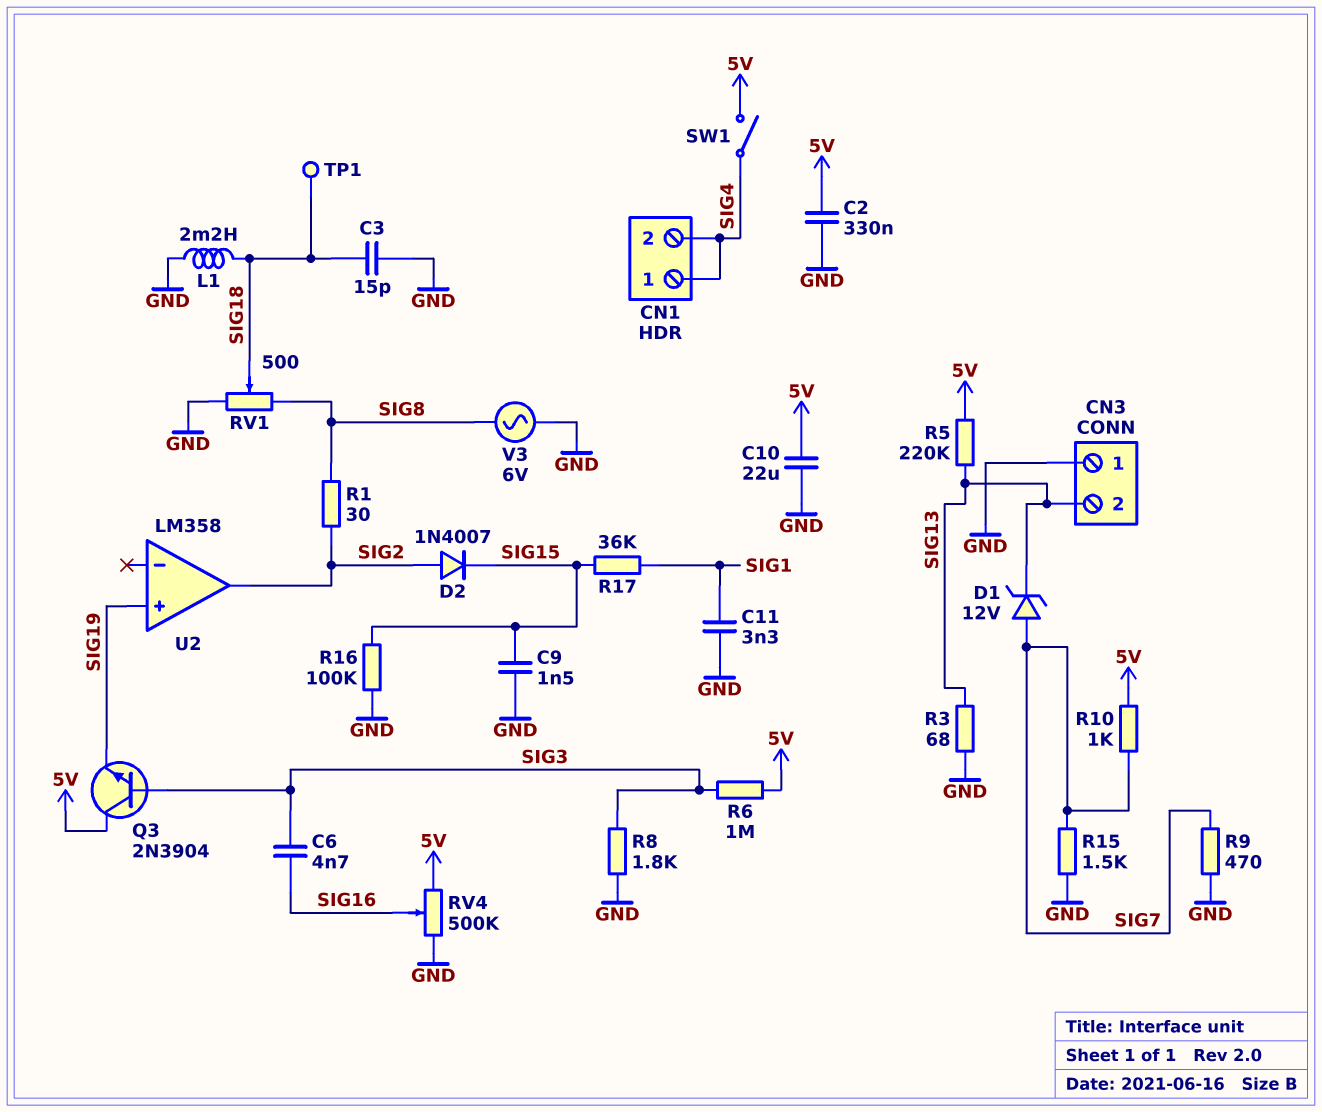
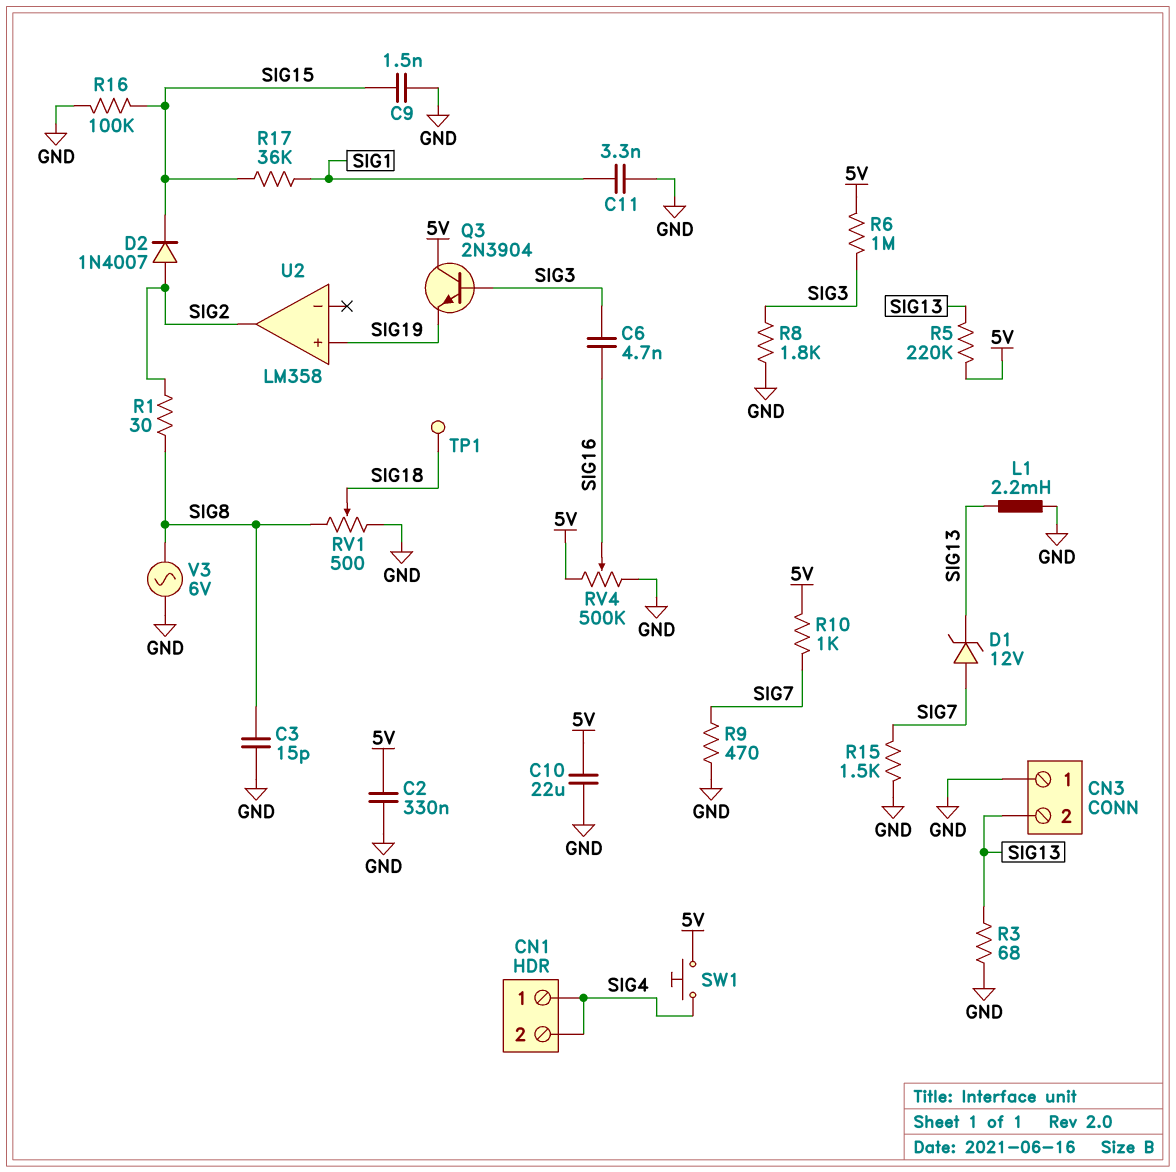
C3: 15pF (GND, SIG18) -> 15pF (GND, SIG8)
L1: 2.2mH (GND, SIG18) -> 2.2mH (GND, SIG13)
SW1: switch (5V, SIG4) -> button (5V, SIG4)

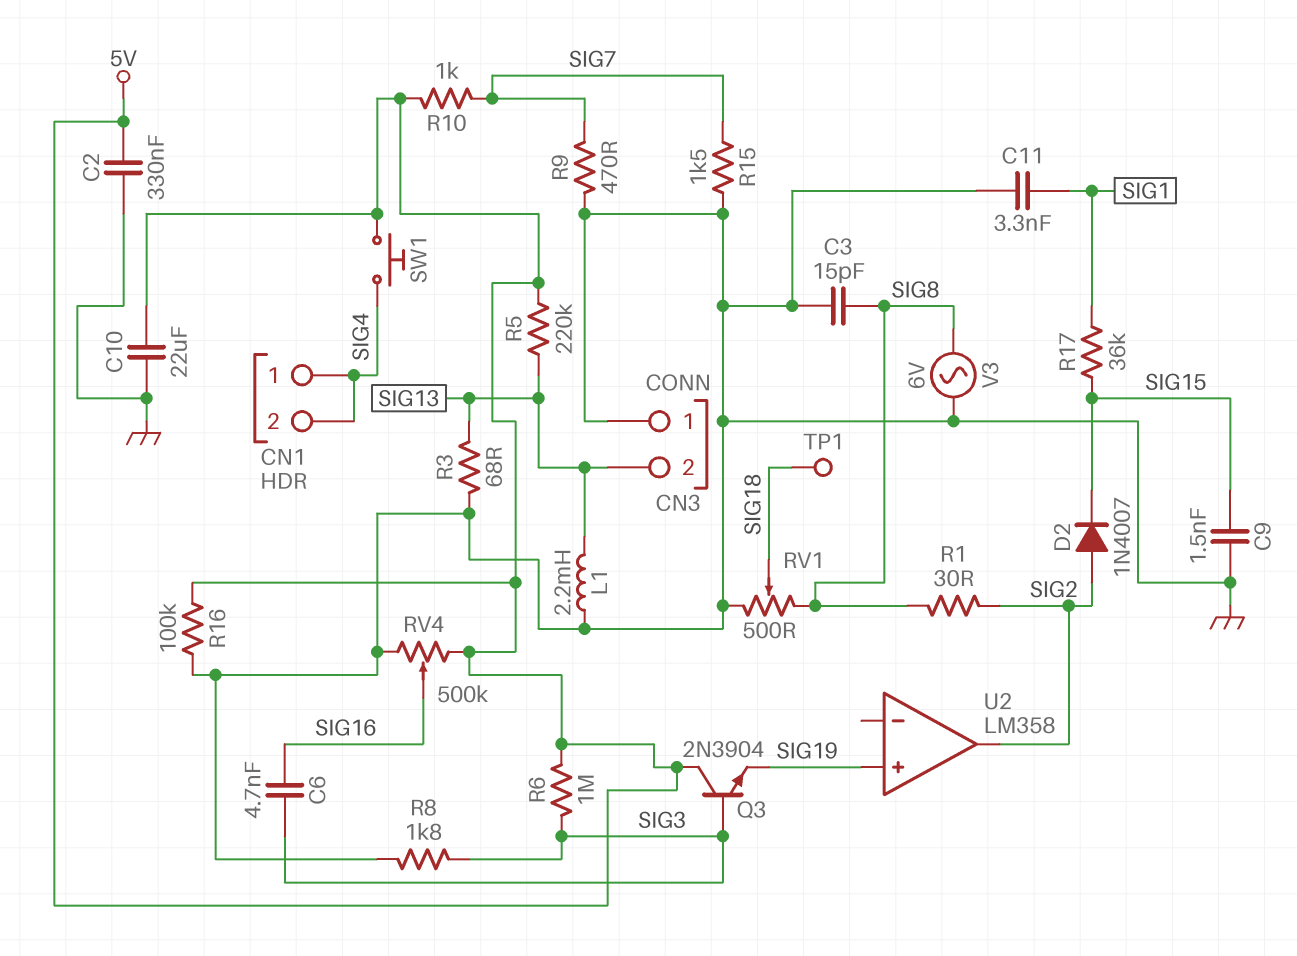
D1: zener 12V (A SIG7, K SIG13) -> none
R16: 100k (GND, SIG15) -> 100k (5V, GND)

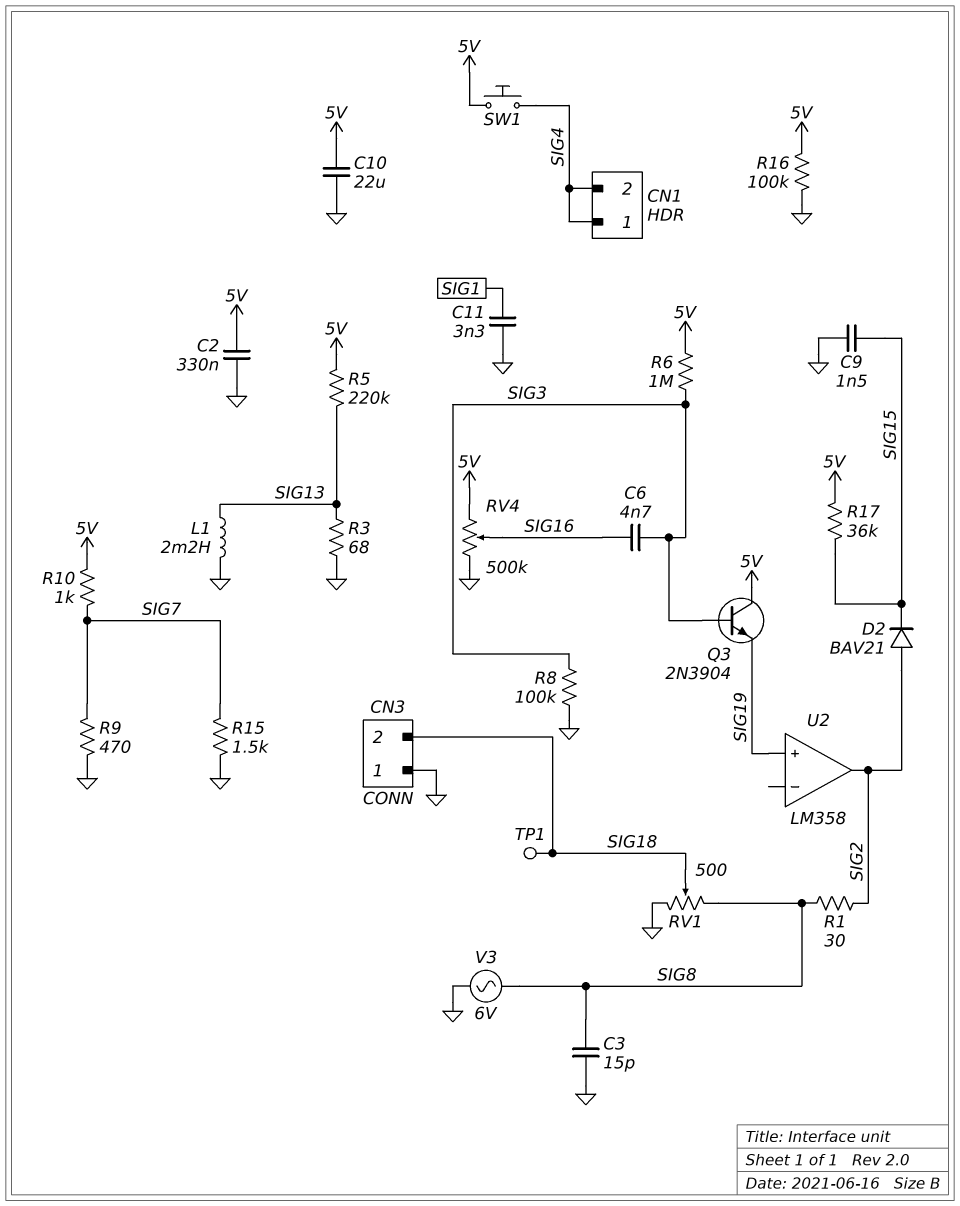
CN3 pin 2: SIG13 -> SIG18
D2: diode 1N4007 (A SIG2, K SIG15) -> diode BAV21 (A SIG2, K SIG15)
R8: 1.8k (GND, SIG3) -> 100k (GND, SIG3)
R17: 36k (SIG1, SIG15) -> 36k (5V, SIG15)

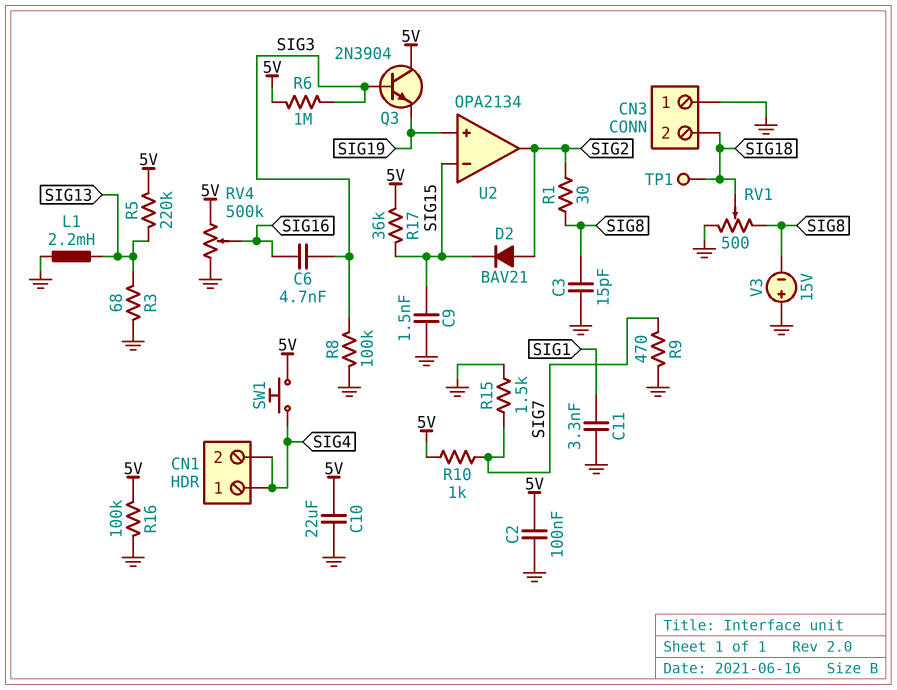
C2: 330nF (5V, GND) -> 100nF (5V, GND)
U2: LM358 -> OPA2134
U2 pin in-: none -> SIG15
V3: AC 6V (GND, SIG8) -> 15V (plus GND, minus SIG8)

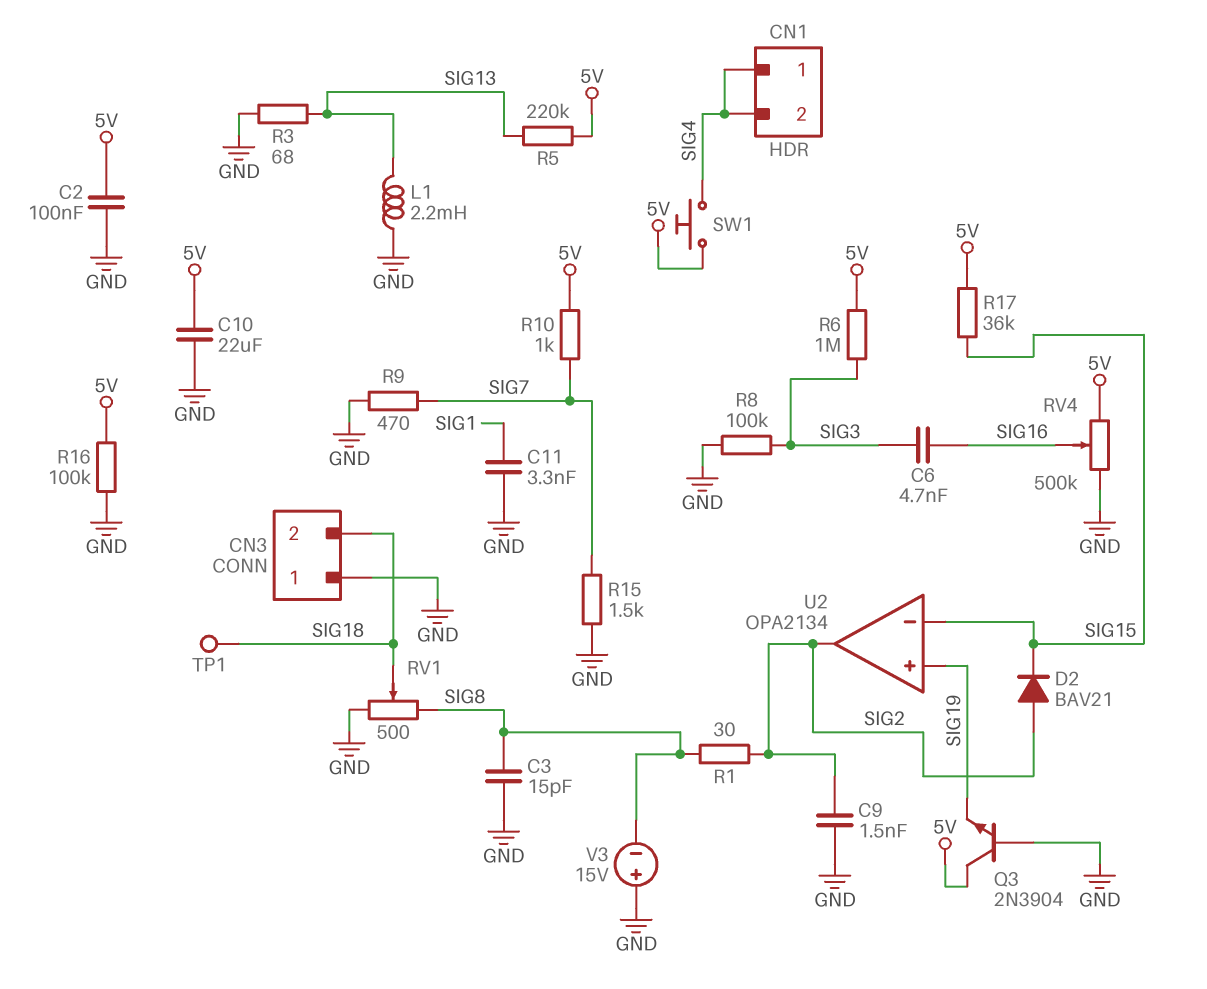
C9: 1.5nF (GND, SIG15) -> 1.5nF (GND, SIG2)
Q3: NPN 2N3904 (B SIG3, C 5V, E SIG19) -> NPN 2N3904 (B GND, C 5V, E SIG19)

